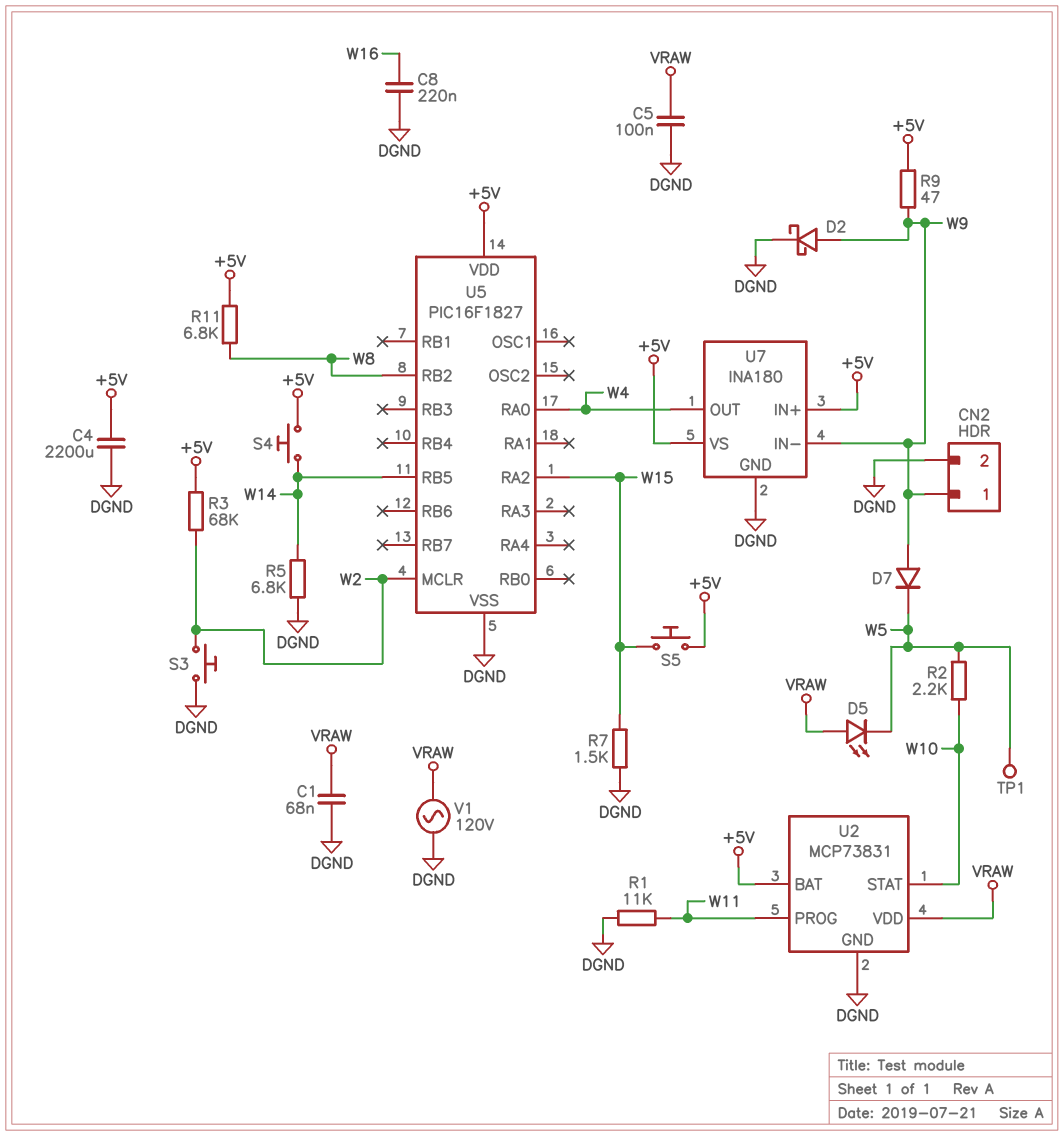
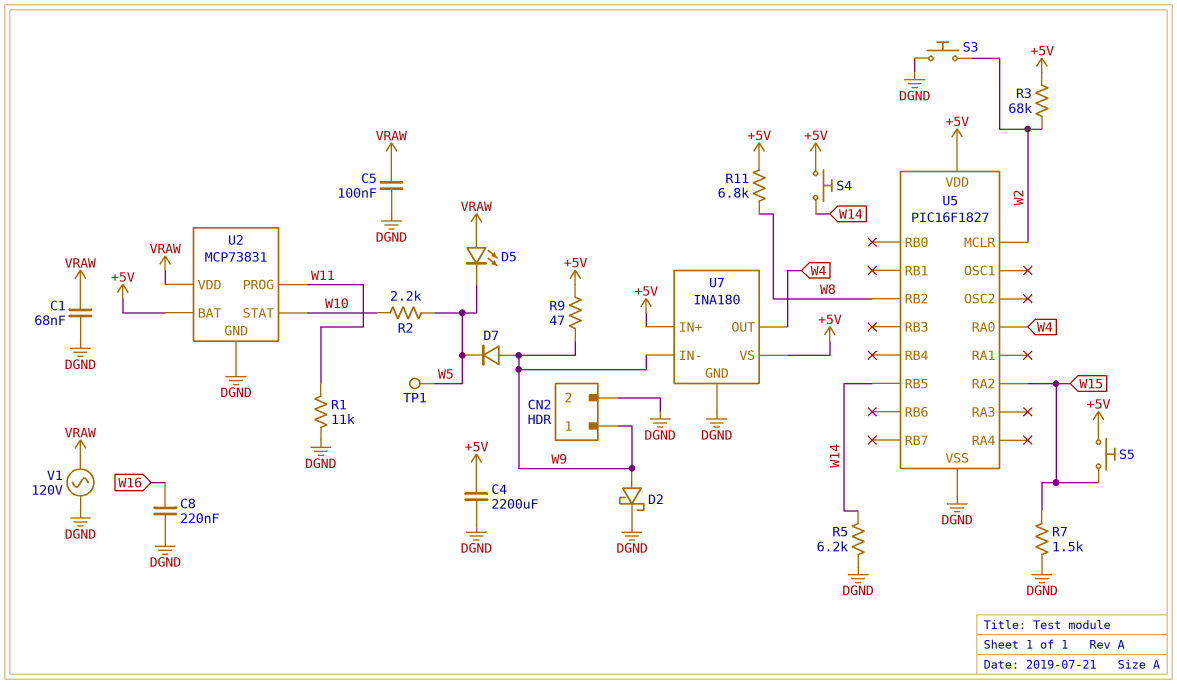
R5: 6.8k (DGND, W14) -> 6.2k (DGND, W14)

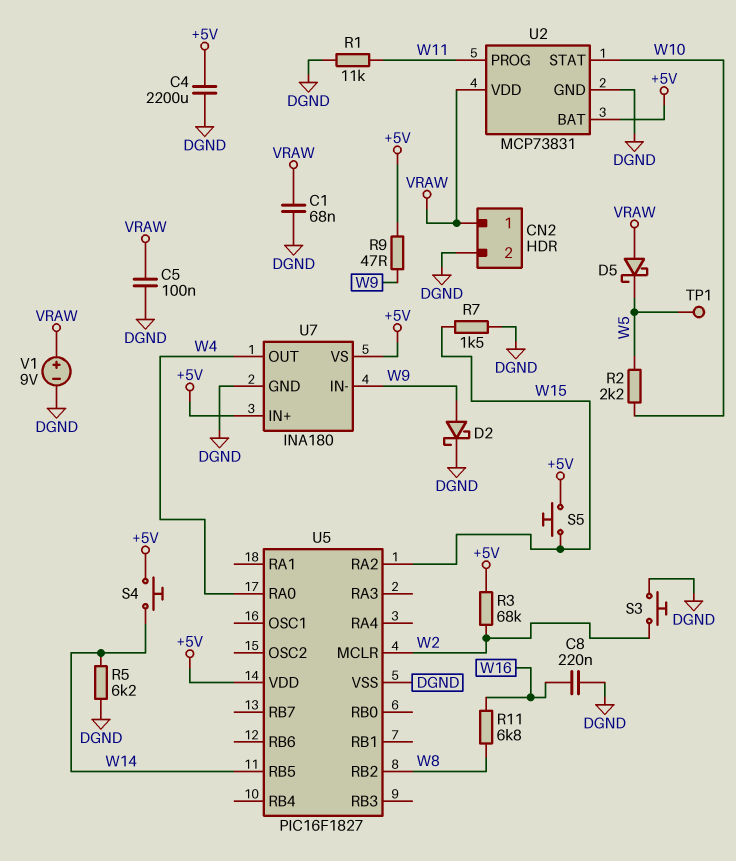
CN2 pin 1: W9 -> VRAW
D5: LED (A VRAW, K W5) -> schottky (A VRAW, K W5)
D7: diode (A W9, K W5) -> none
R11: 6.8k (+5V, W8) -> 6.8k (W8, W16)
V1: AC 120V (DGND, VRAW) -> 9V (plus VRAW, minus DGND)

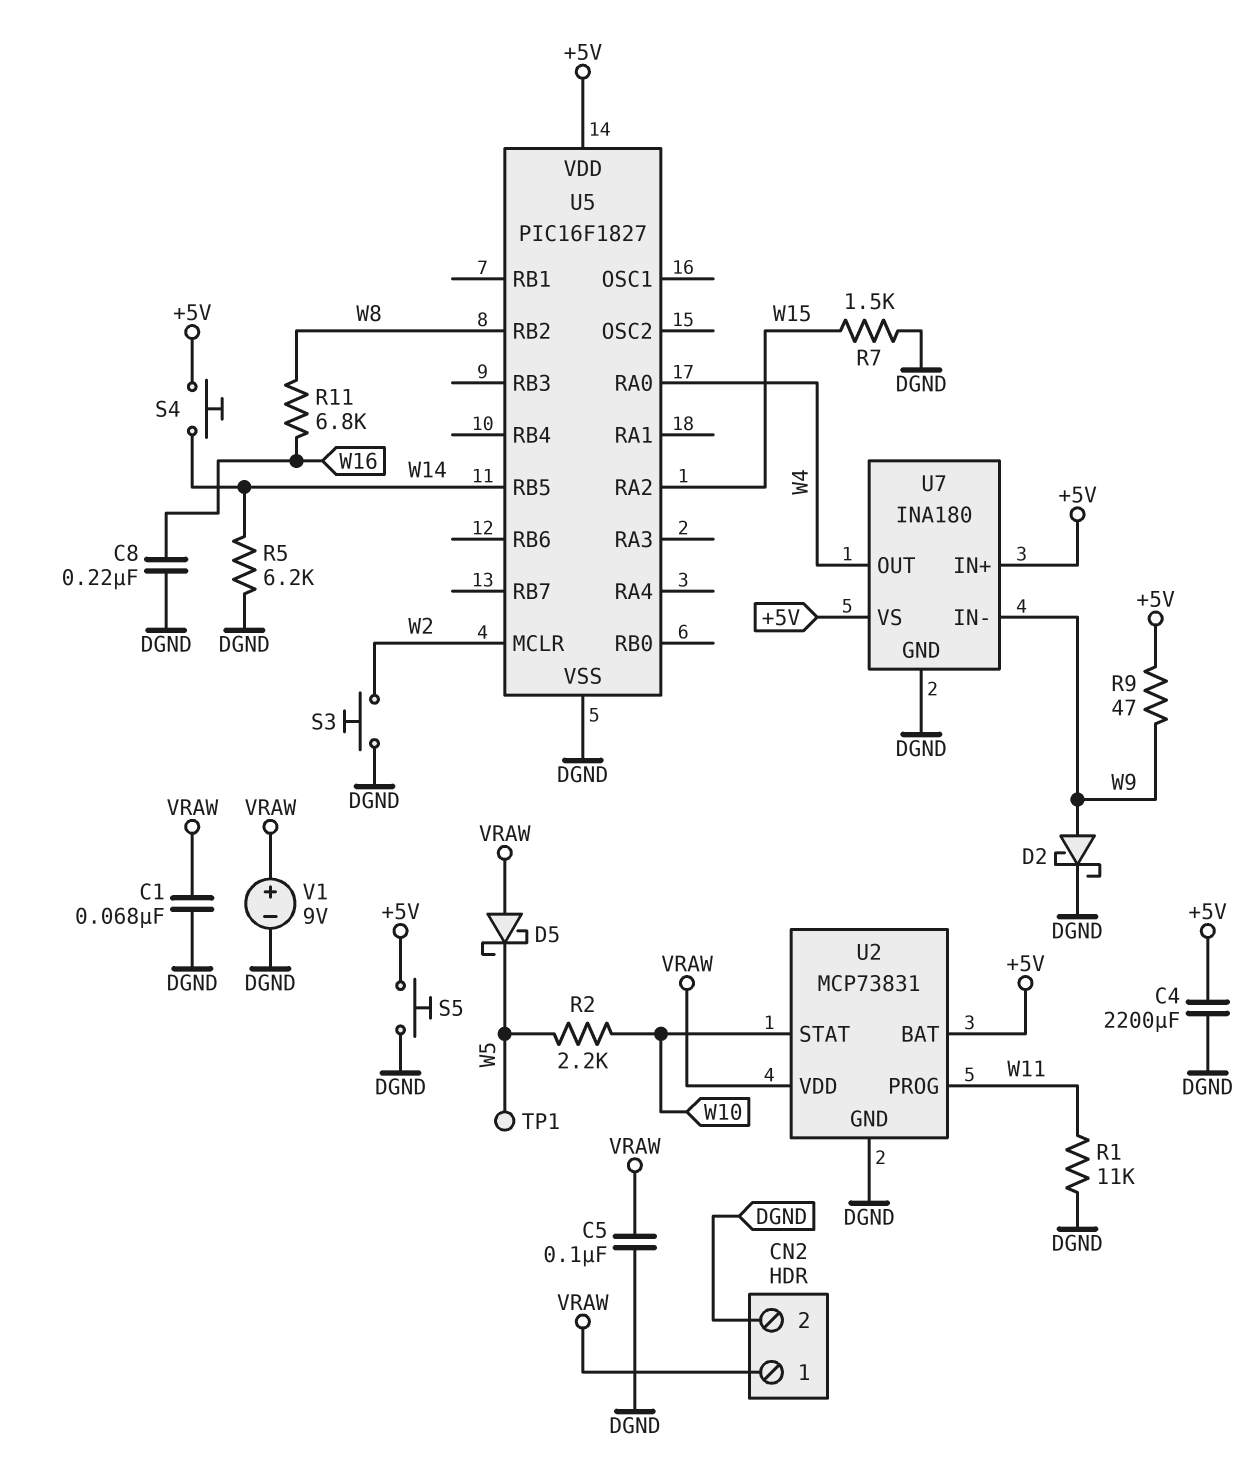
R3: 68k (+5V, W2) -> none
S5: button (+5V, W15) -> button (+5V, DGND)

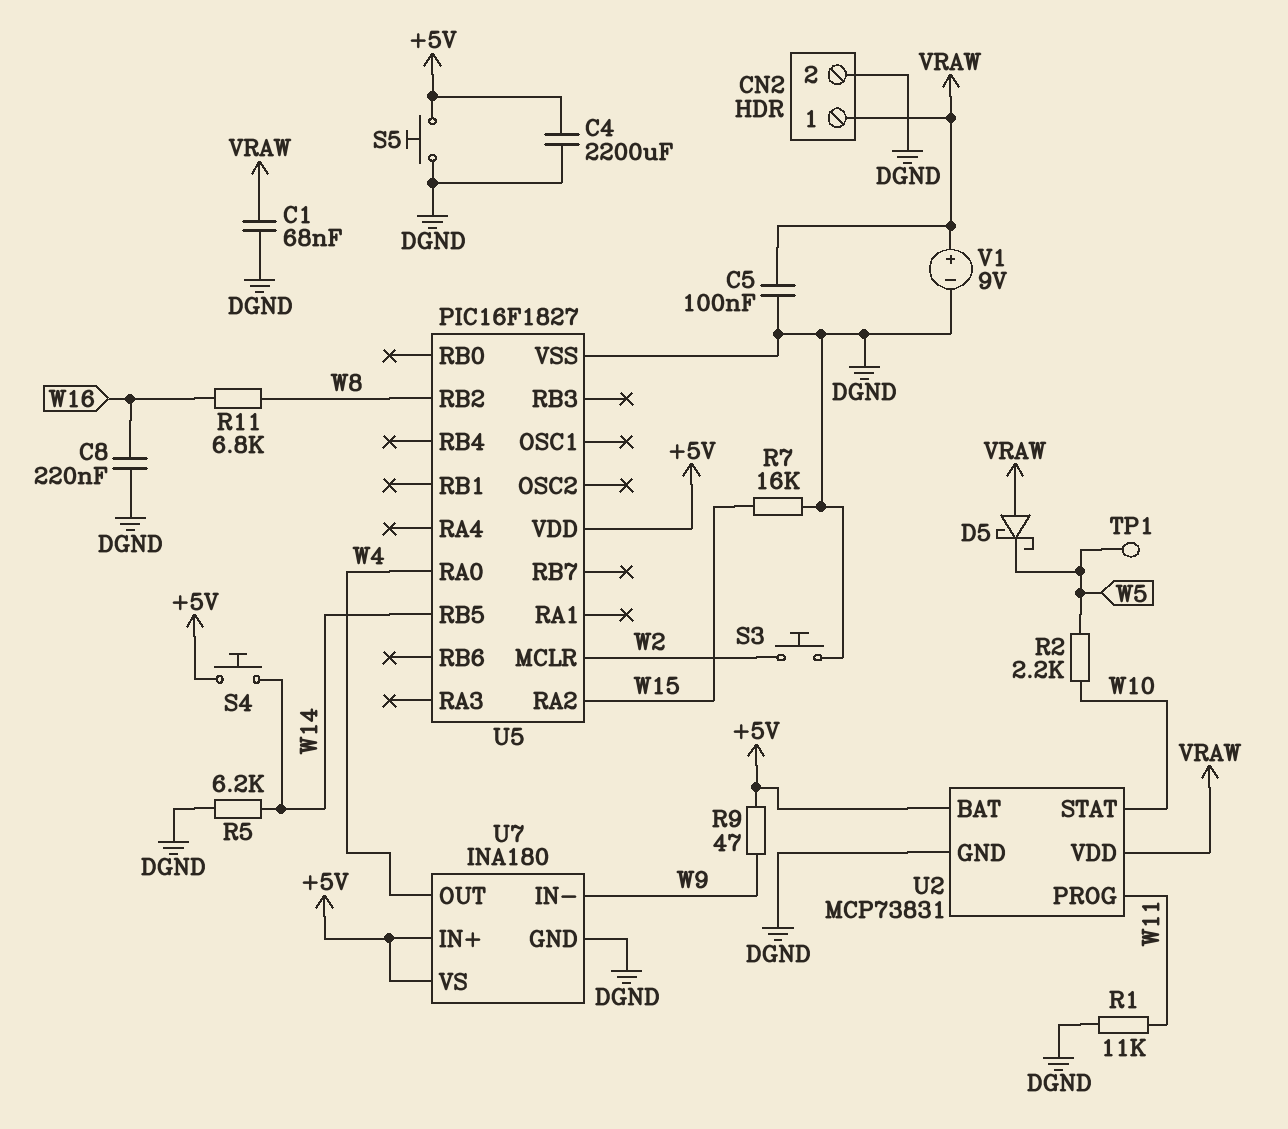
D2: schottky (A W9, K DGND) -> none
R7: 1.5k (DGND, W15) -> 16k (DGND, W15)

